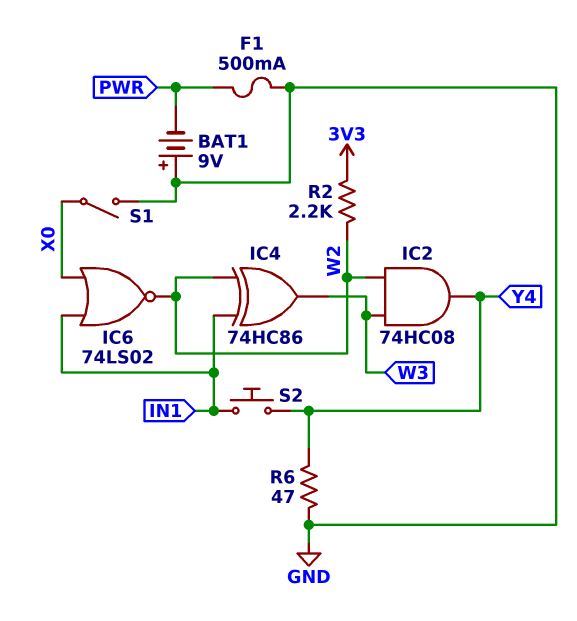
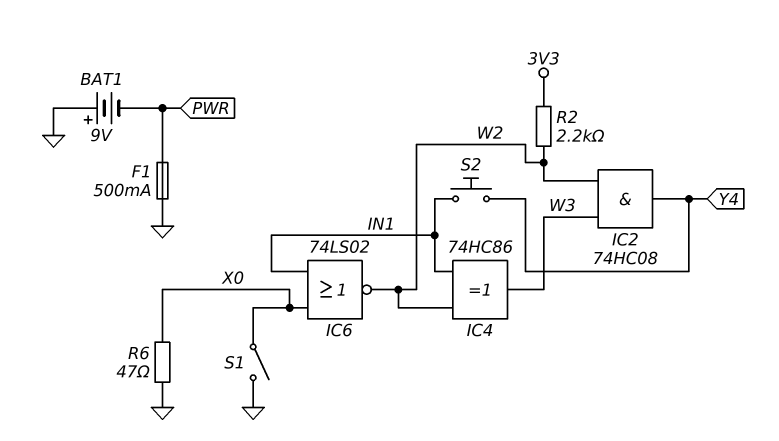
R6: 47 (GND, Y4) -> 47 (GND, X0)

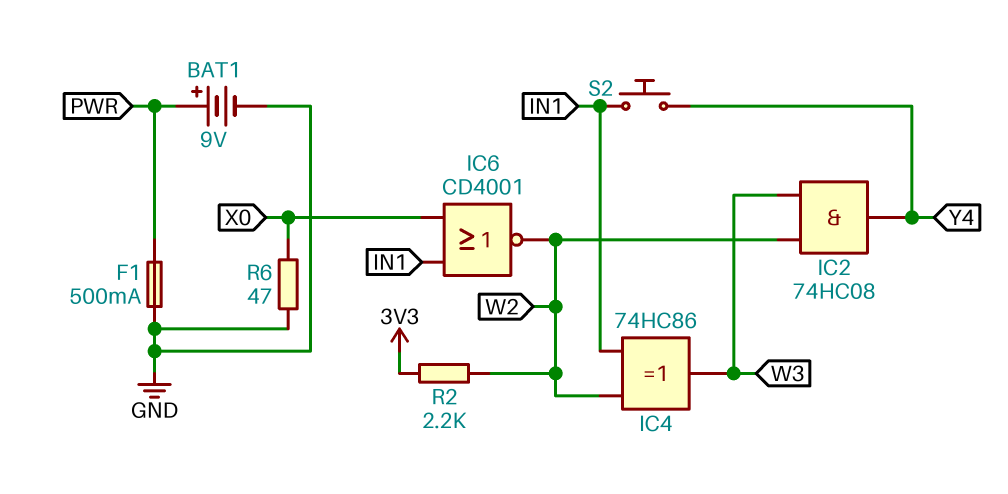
BAT1: 9V (plus GND, minus PWR) -> 9V (plus PWR, minus GND)
IC6: NOR 74LS02 (in IN1, in X0, out W2) -> NOR CD4001 (in IN1, in X0, out W2)
S1: switch (GND, X0) -> none

